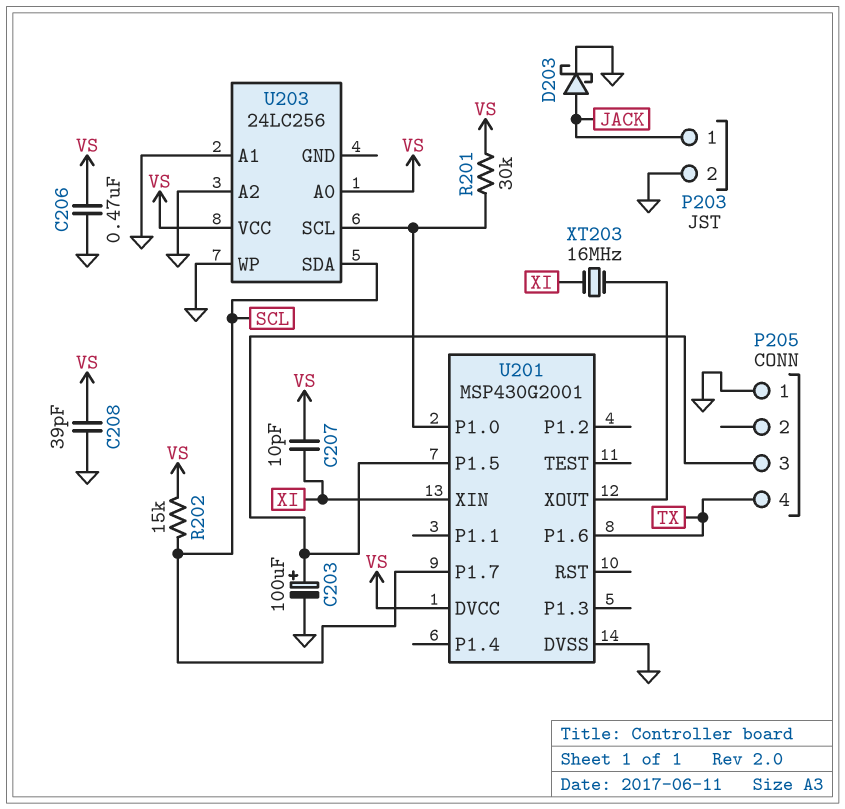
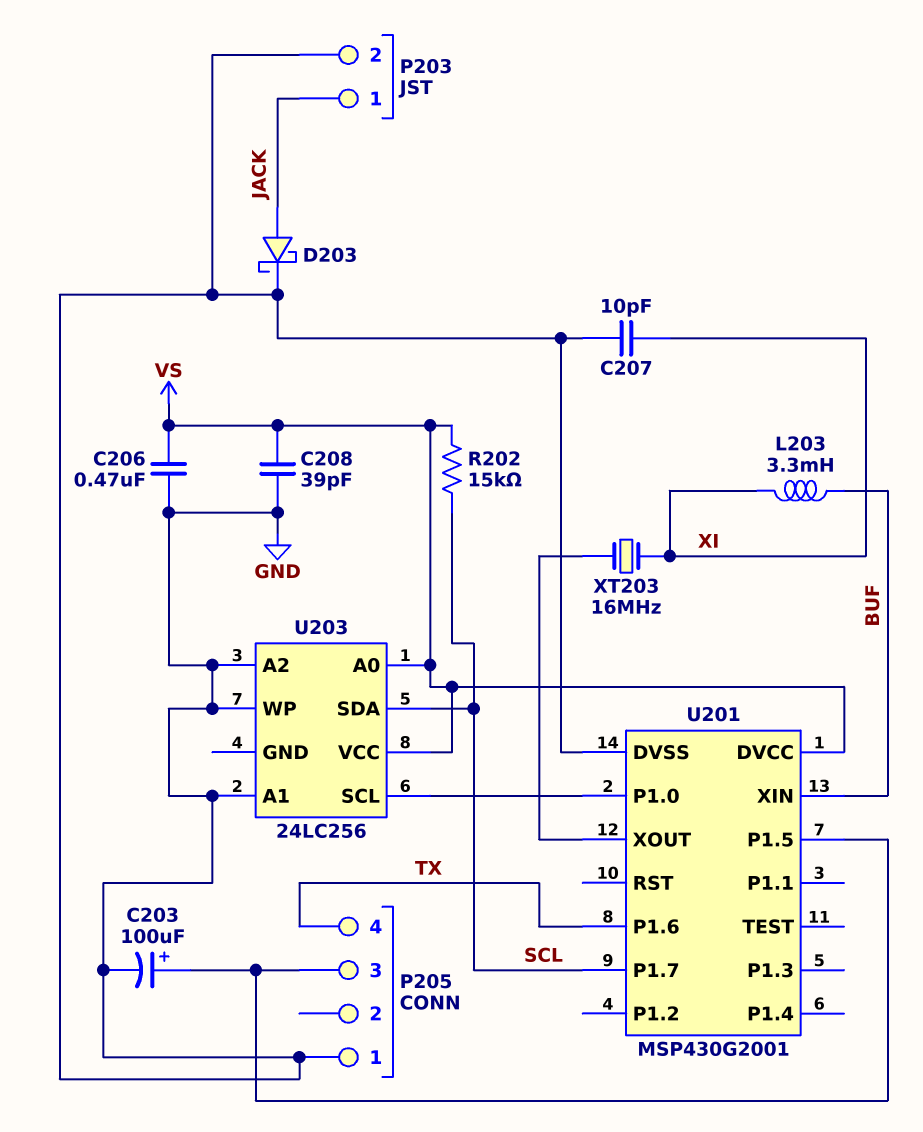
C207: 10pF (VS, XI) -> 10pF (GND, XI)
L203: none -> 3.3mH (BUF, XI)
R201: 30k (U201/P1.0, VS) -> none
U201 pin XIN: XI -> BUF

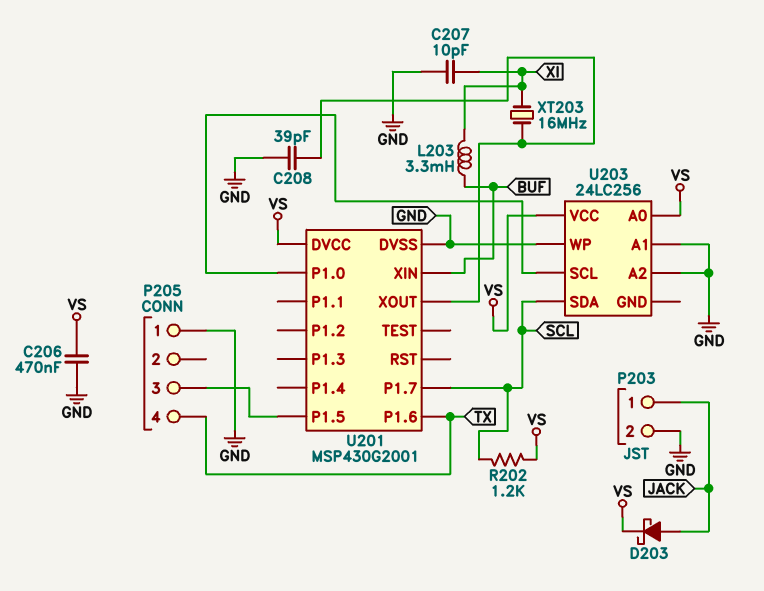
C203: 100uF (plus P205/3, minus GND) -> none
C208: 39pF (GND, VS) -> 39pF (GND, U201/XOUT)
D203: schottky (A JACK, K GND) -> schottky (A JACK, K VS)
R202: 15k (SCL, VS) -> 1.2k (SCL, VS)

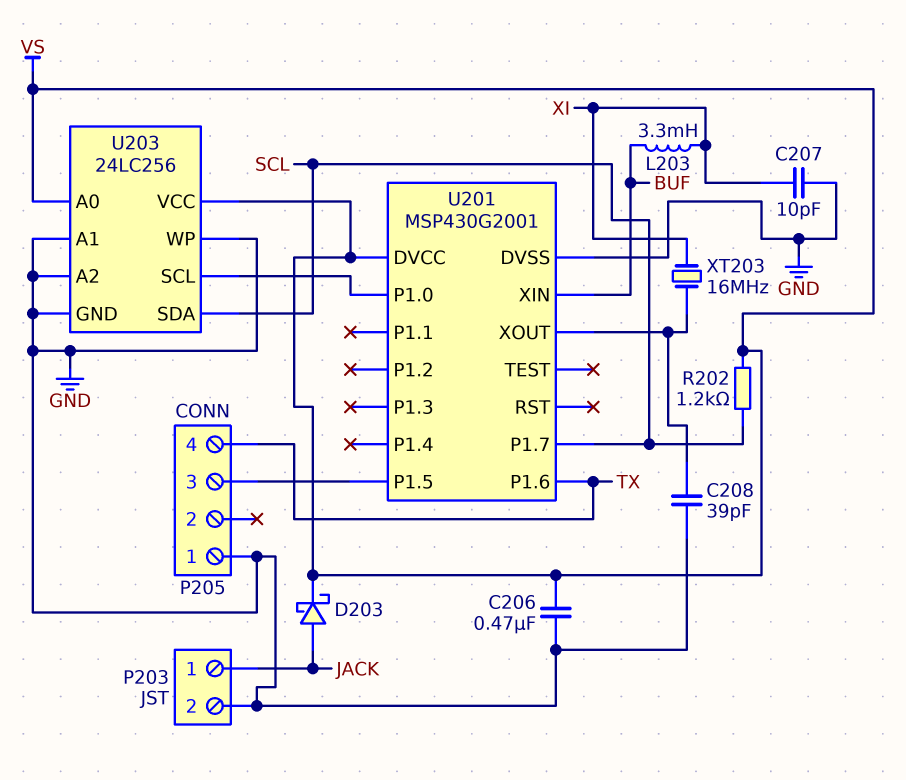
U203 pin GND: none -> GND

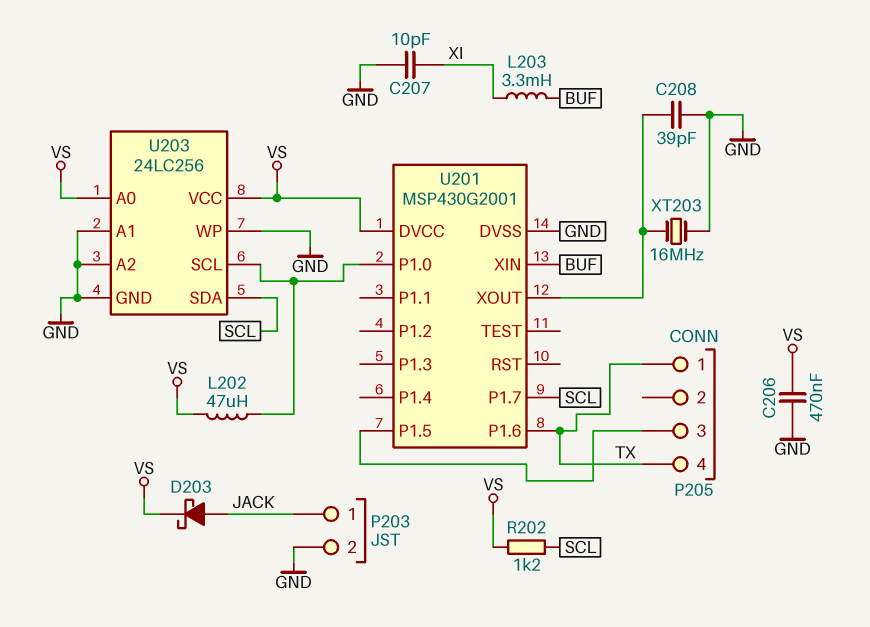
L202: none -> 47uH (U201/P1.0, VS)
P205 pin 1: GND -> TX
XT203: 16MHz (U201/XOUT, XI) -> 16MHz (GND, U201/XOUT)

